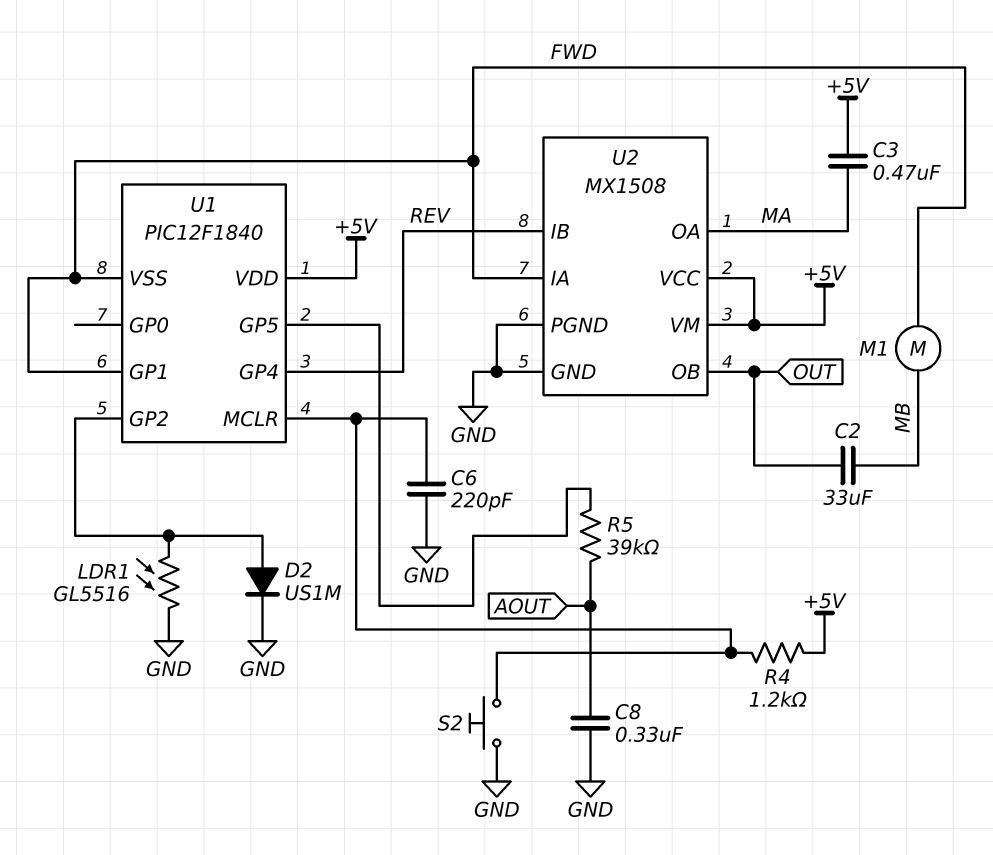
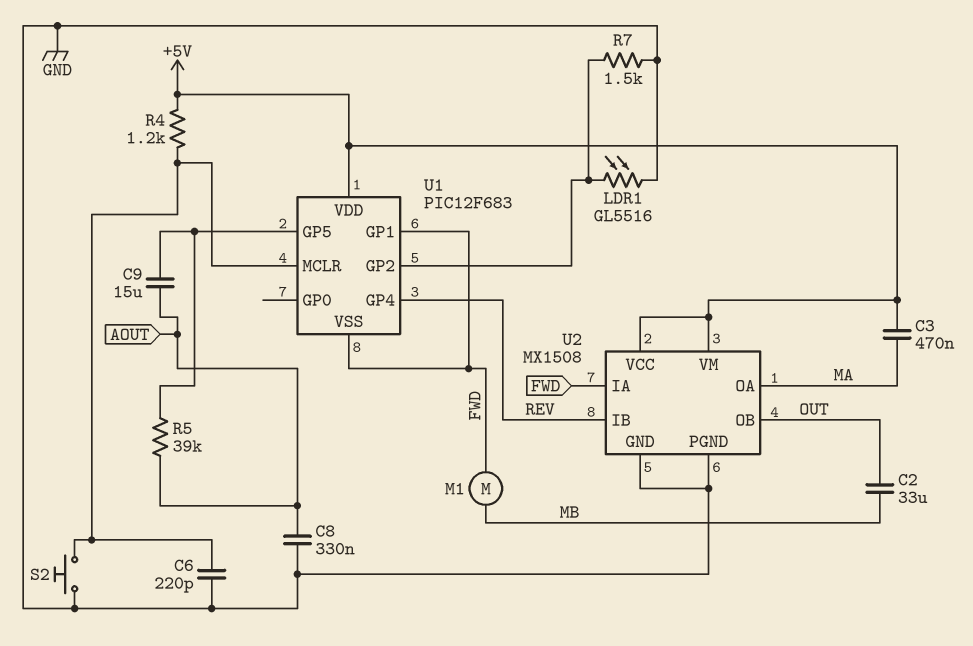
C9: none -> 15uF (AOUT, U1/GP5)
D2: diode US1M (A U1/GP2, K GND) -> none
R7: none -> 1.5k (GND, U1/GP2)
U1: PIC12F1840 -> PIC12F683

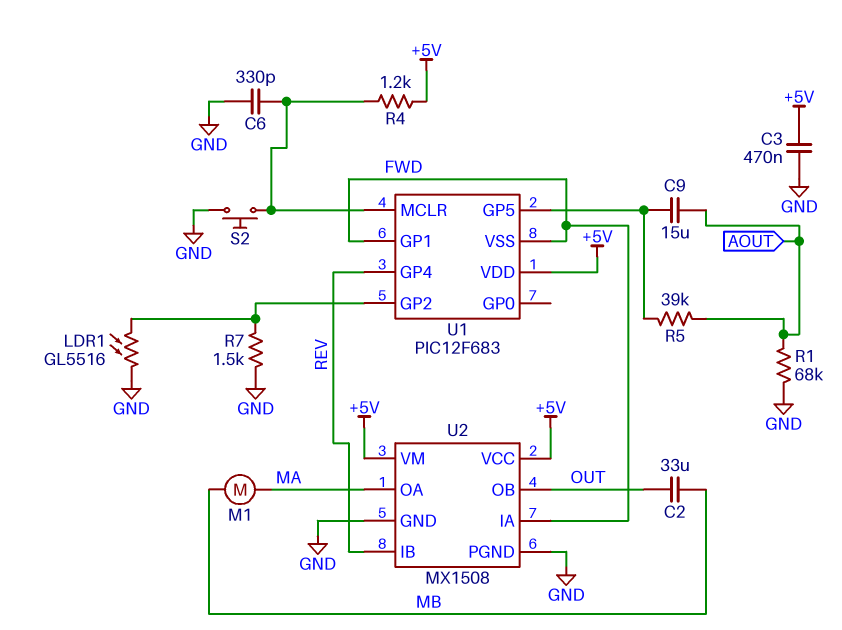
C3: 470nF (+5V, MA) -> 470nF (+5V, GND)
C6: 220pF (GND, U1/MCLR) -> 330pF (GND, U1/MCLR)
C8: 330nF (AOUT, GND) -> none
M1: motor (FWD, MB) -> motor (MA, MB)
R1: none -> 68k (AOUT, GND)

